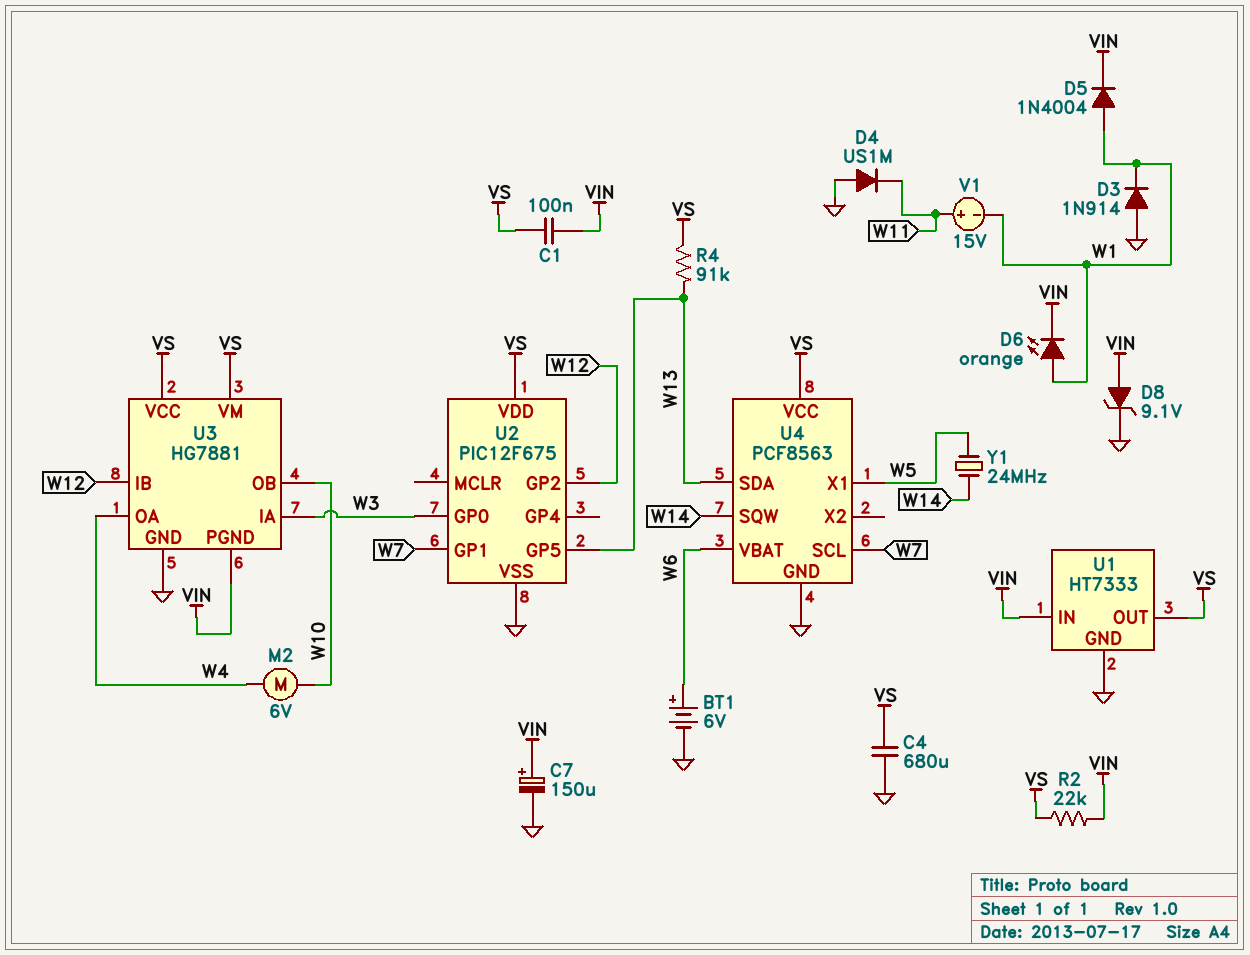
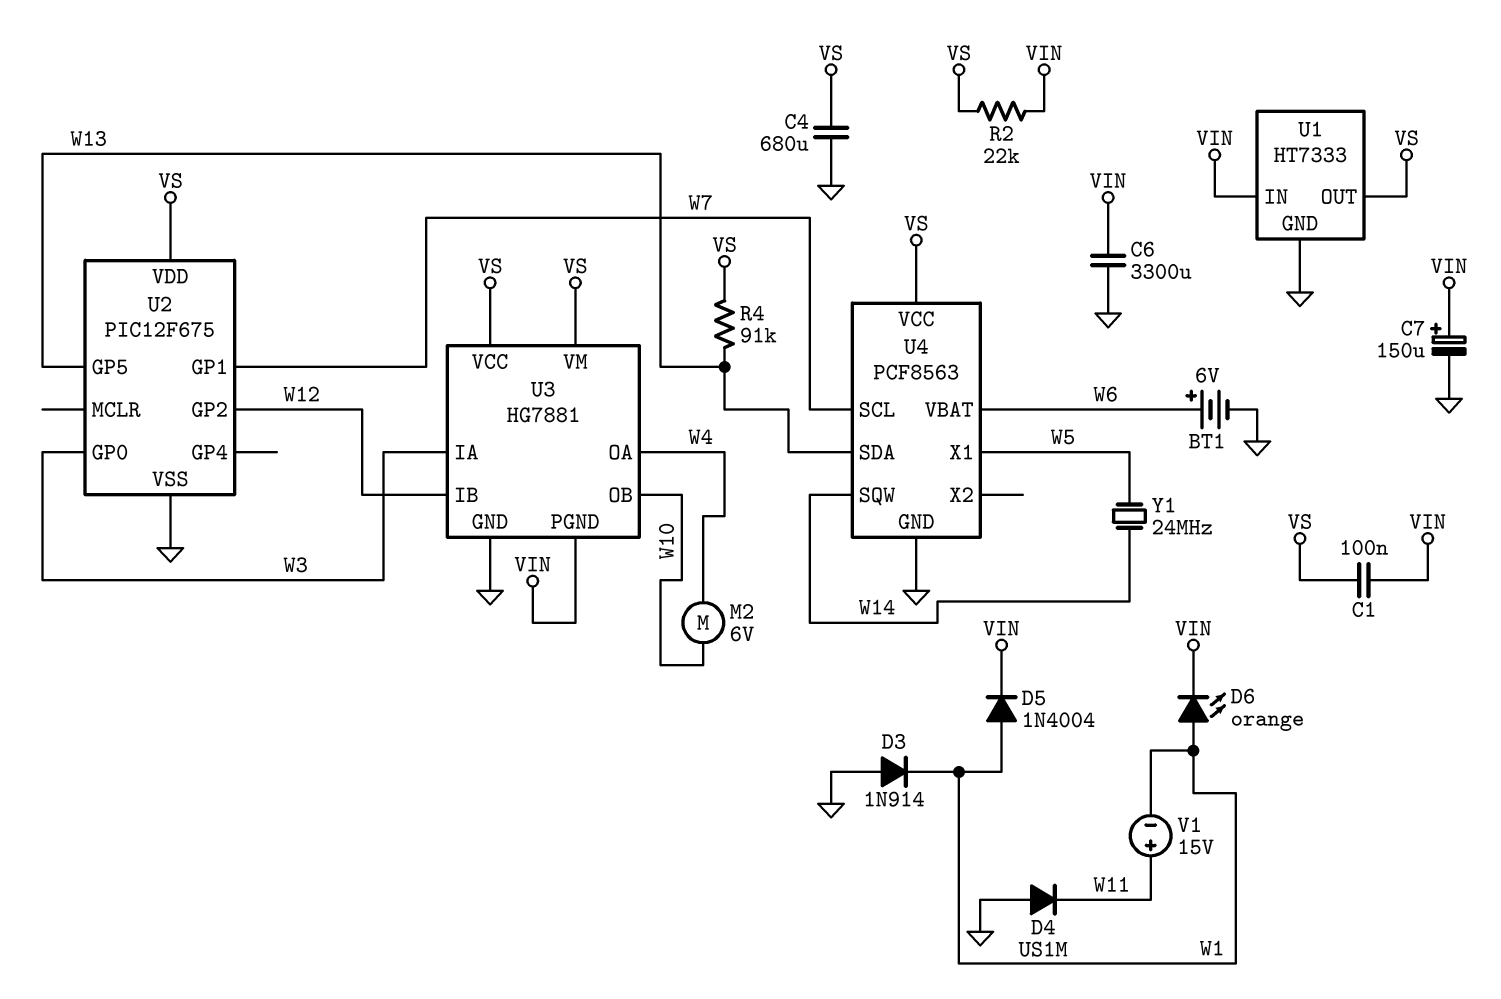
C6: none -> 3300uF (GND, VIN)
D8: zener 9.1V (A VIN, K GND) -> none

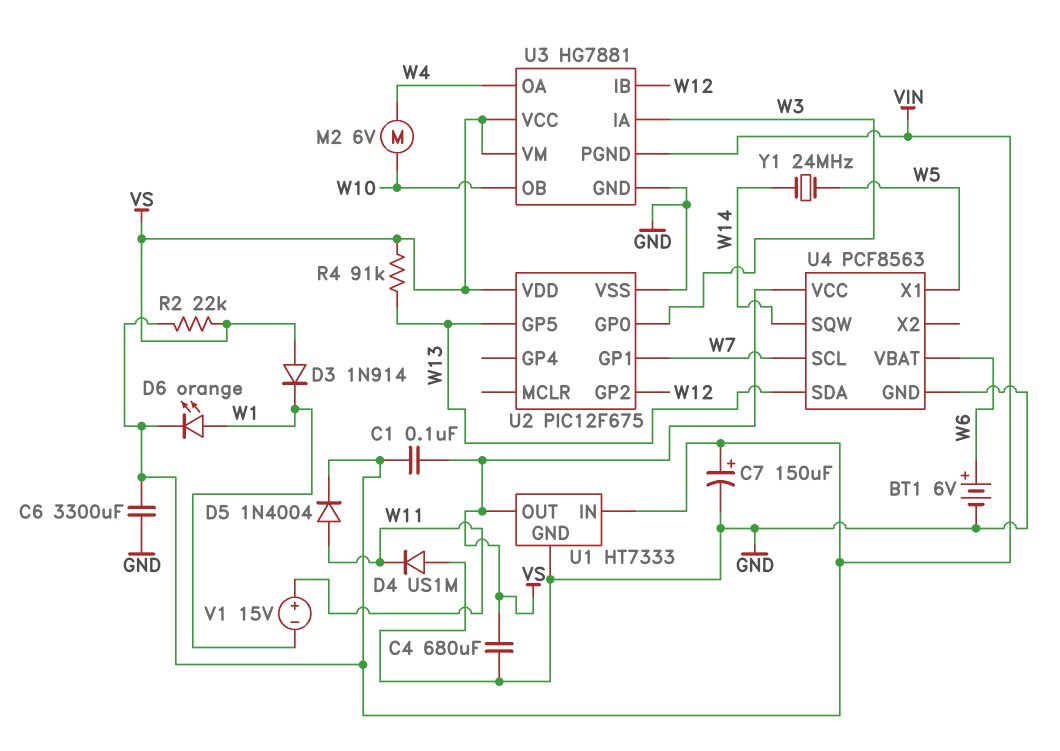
D3: diode 1N914 (A GND, K W1) -> diode 1N914 (A VS, K W1)
D5: diode 1N4004 (A W1, K VIN) -> diode 1N4004 (A W11, K VIN)

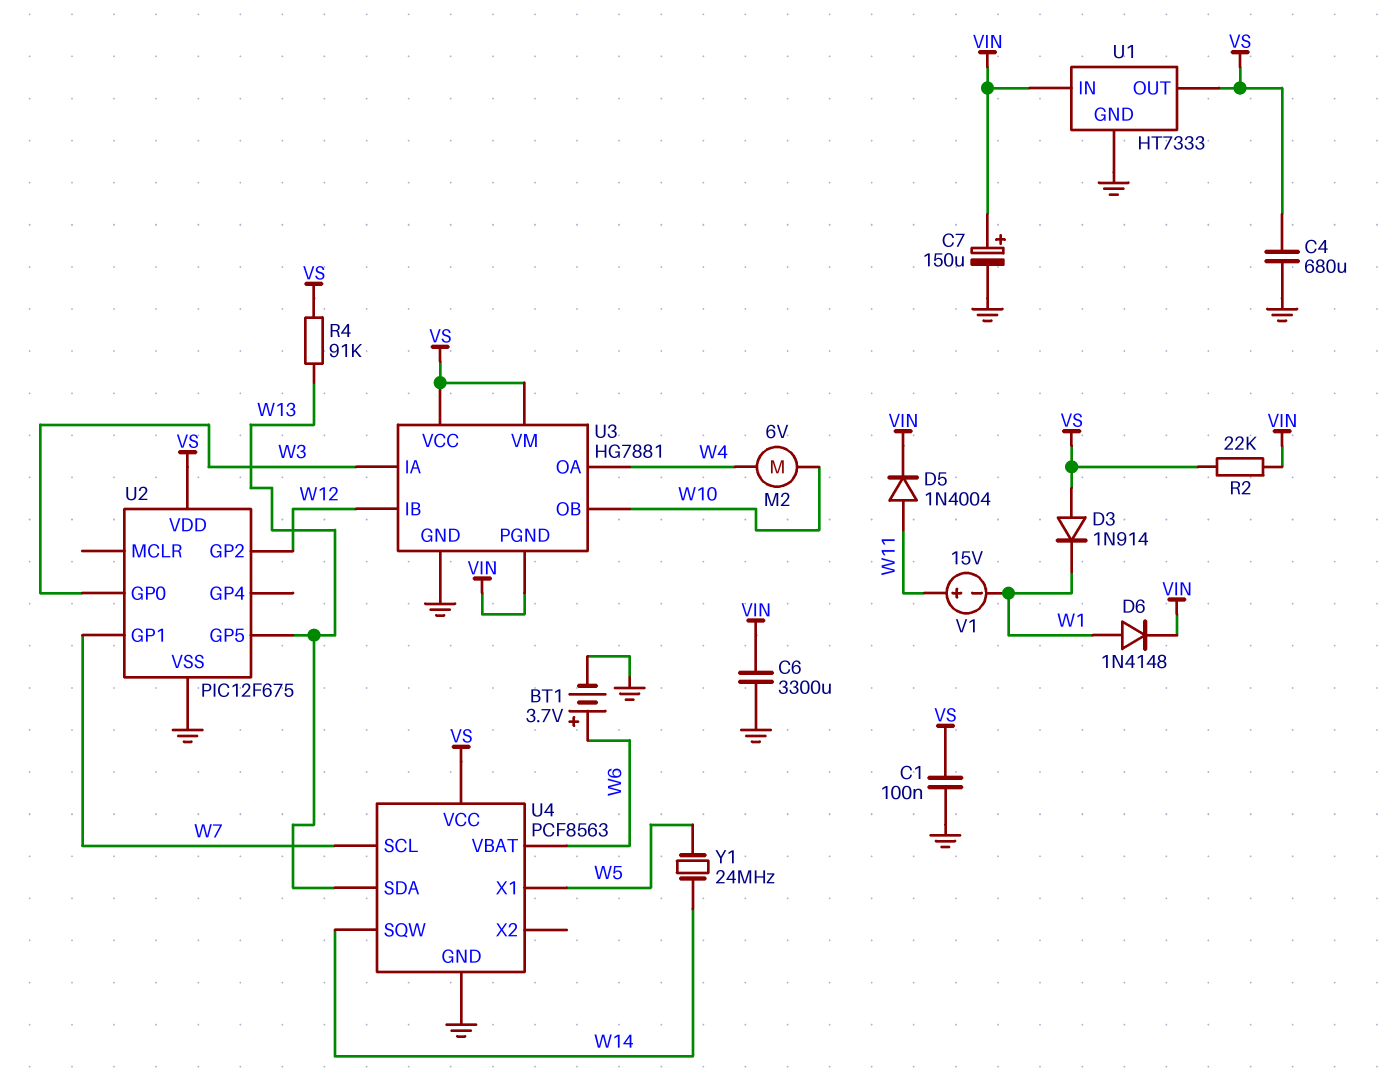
BT1: 6V (plus W6, minus GND) -> 3.7V (plus W6, minus GND)
C1: 100nF (VIN, VS) -> 100nF (GND, VS)
D4: diode US1M (A GND, K W11) -> none
D6: LED orange (A W1, K VIN) -> diode 1N4148 (A W1, K VIN)

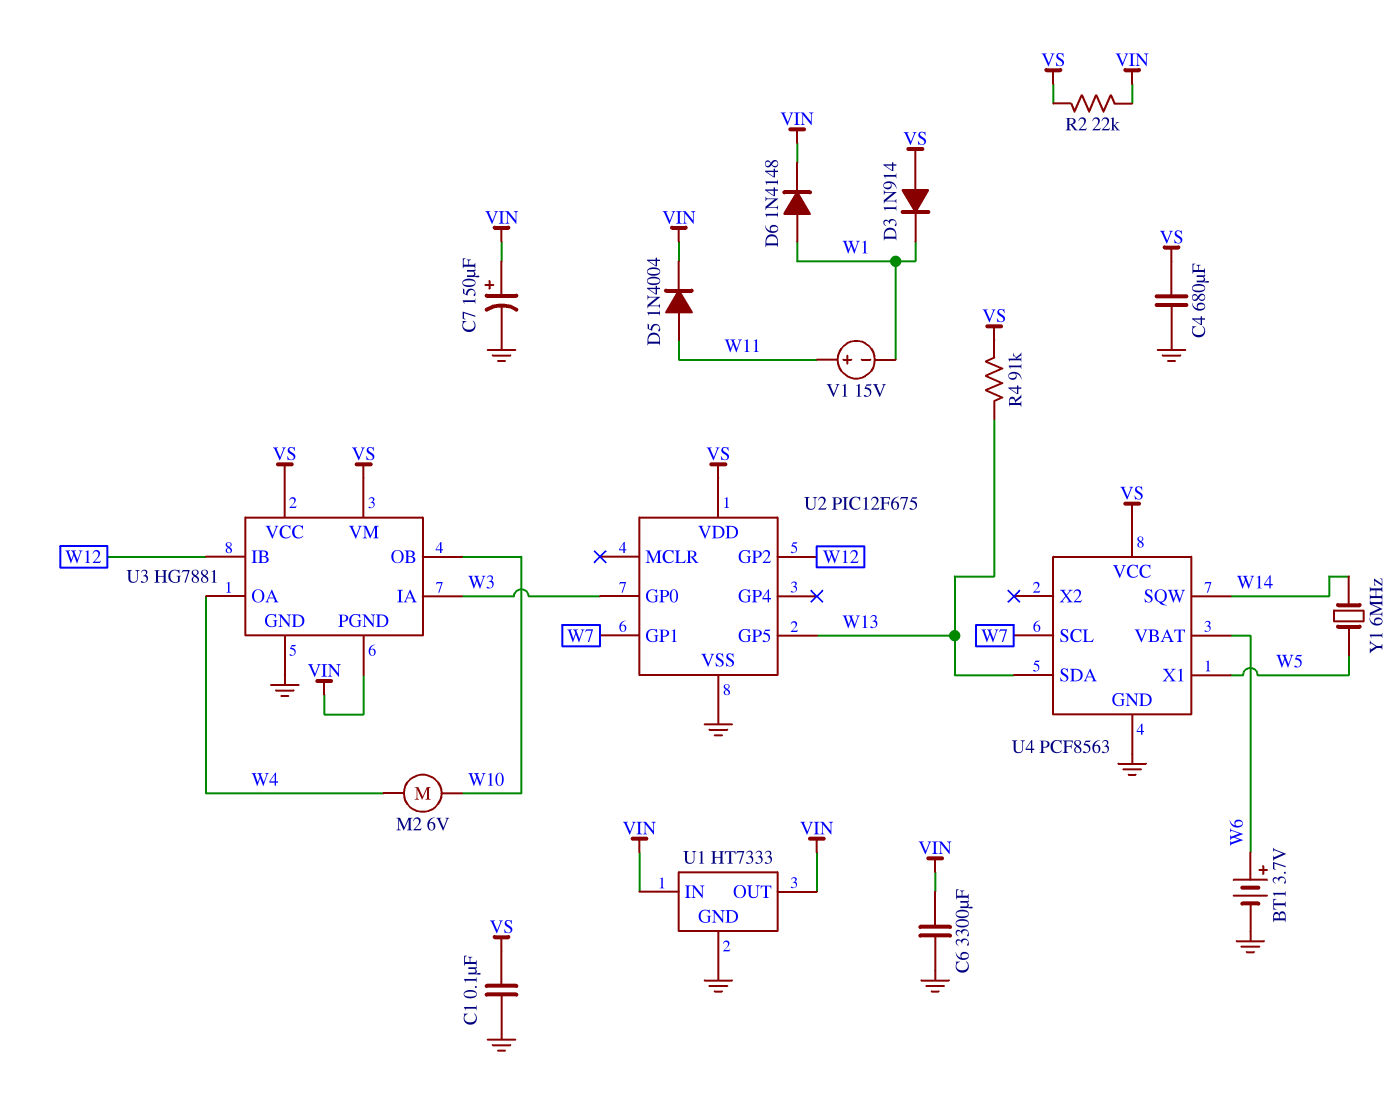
U1 pin OUT: VS -> VIN
Y1: 24MHz (W5, W14) -> 6MHz (W5, W14)

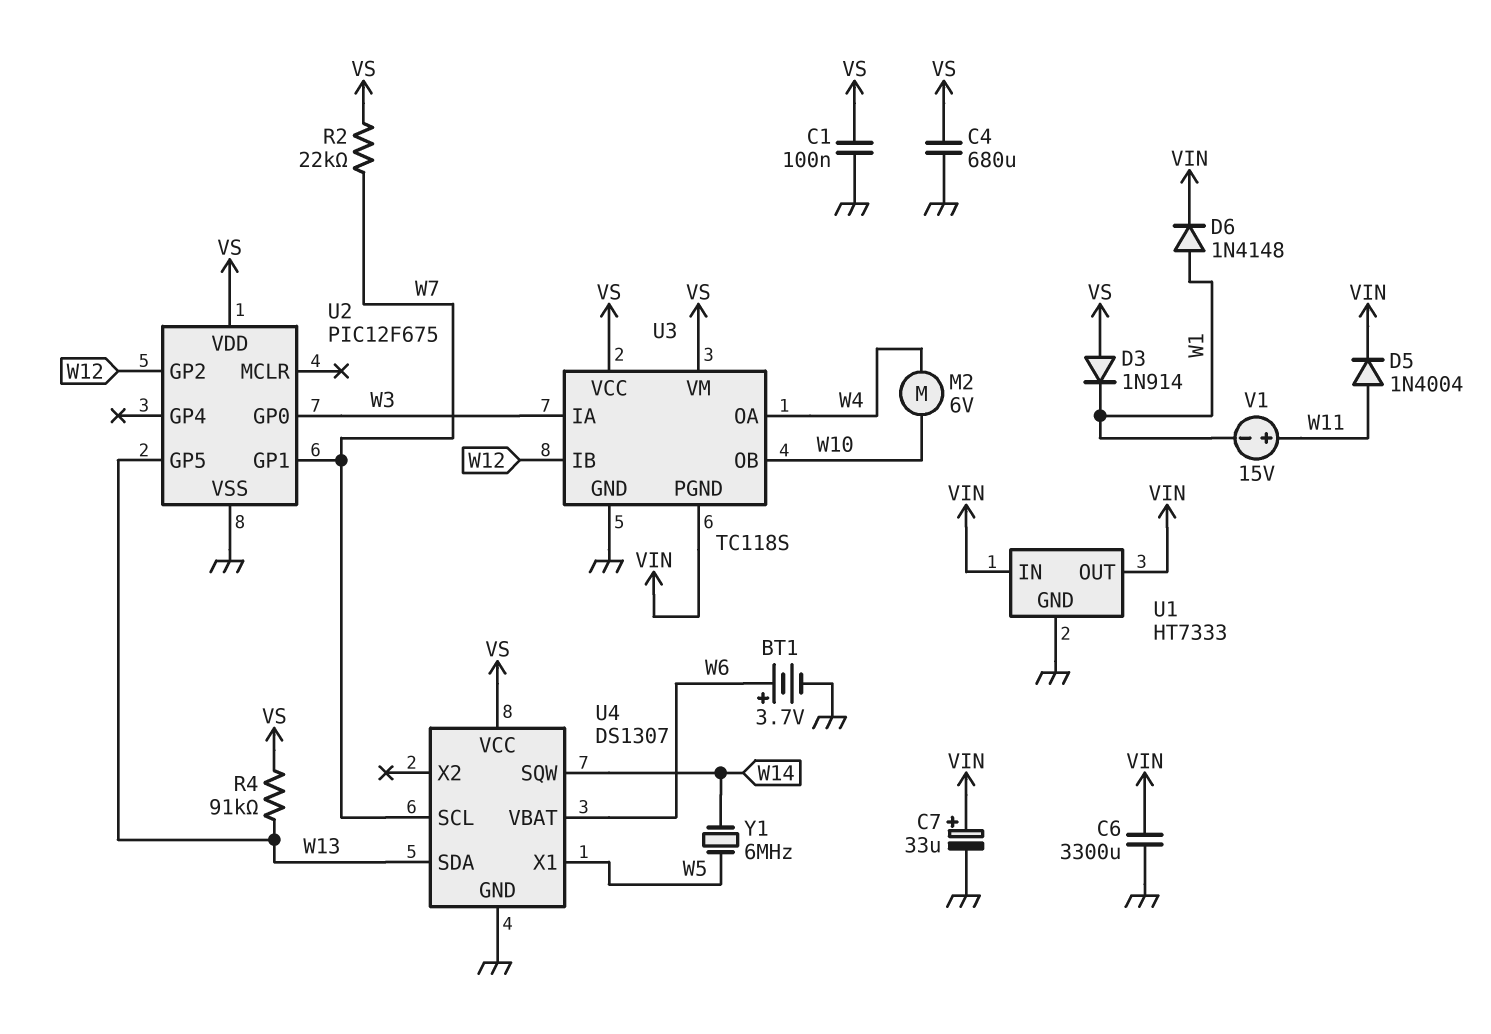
C7: 150uF (plus VIN, minus GND) -> 33uF (plus VIN, minus GND)
R2: 22k (VIN, VS) -> 22k (VS, W7)
U3: HG7881 -> TC118S
U4: PCF8563 -> DS1307

